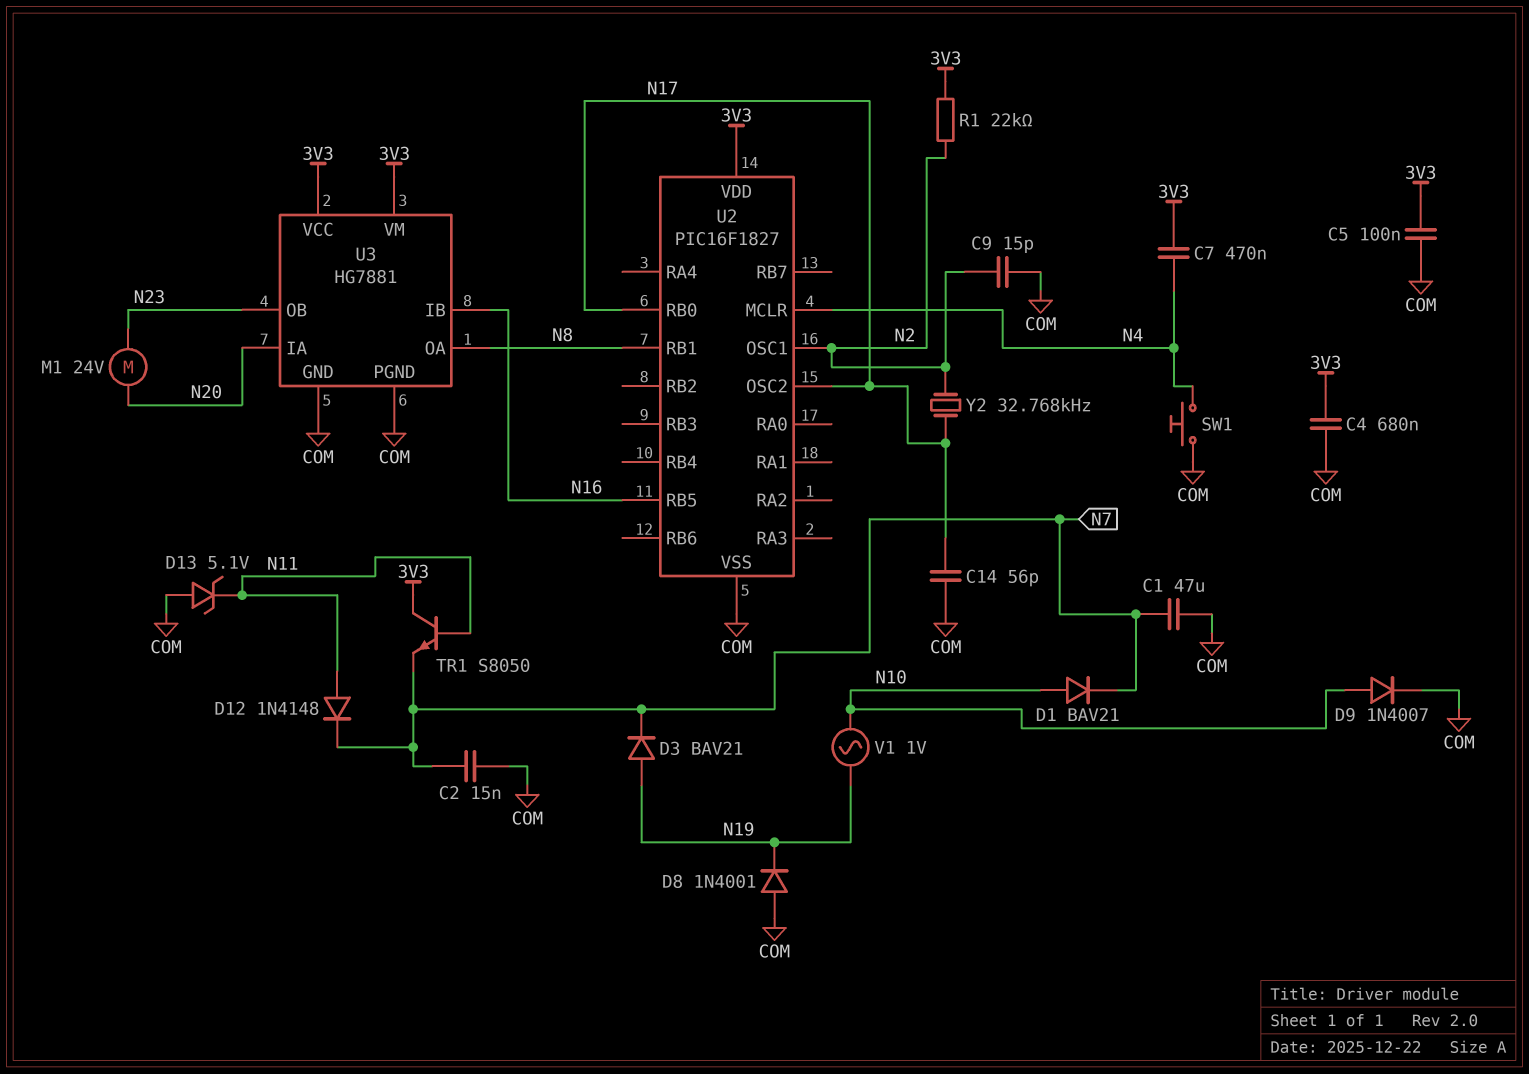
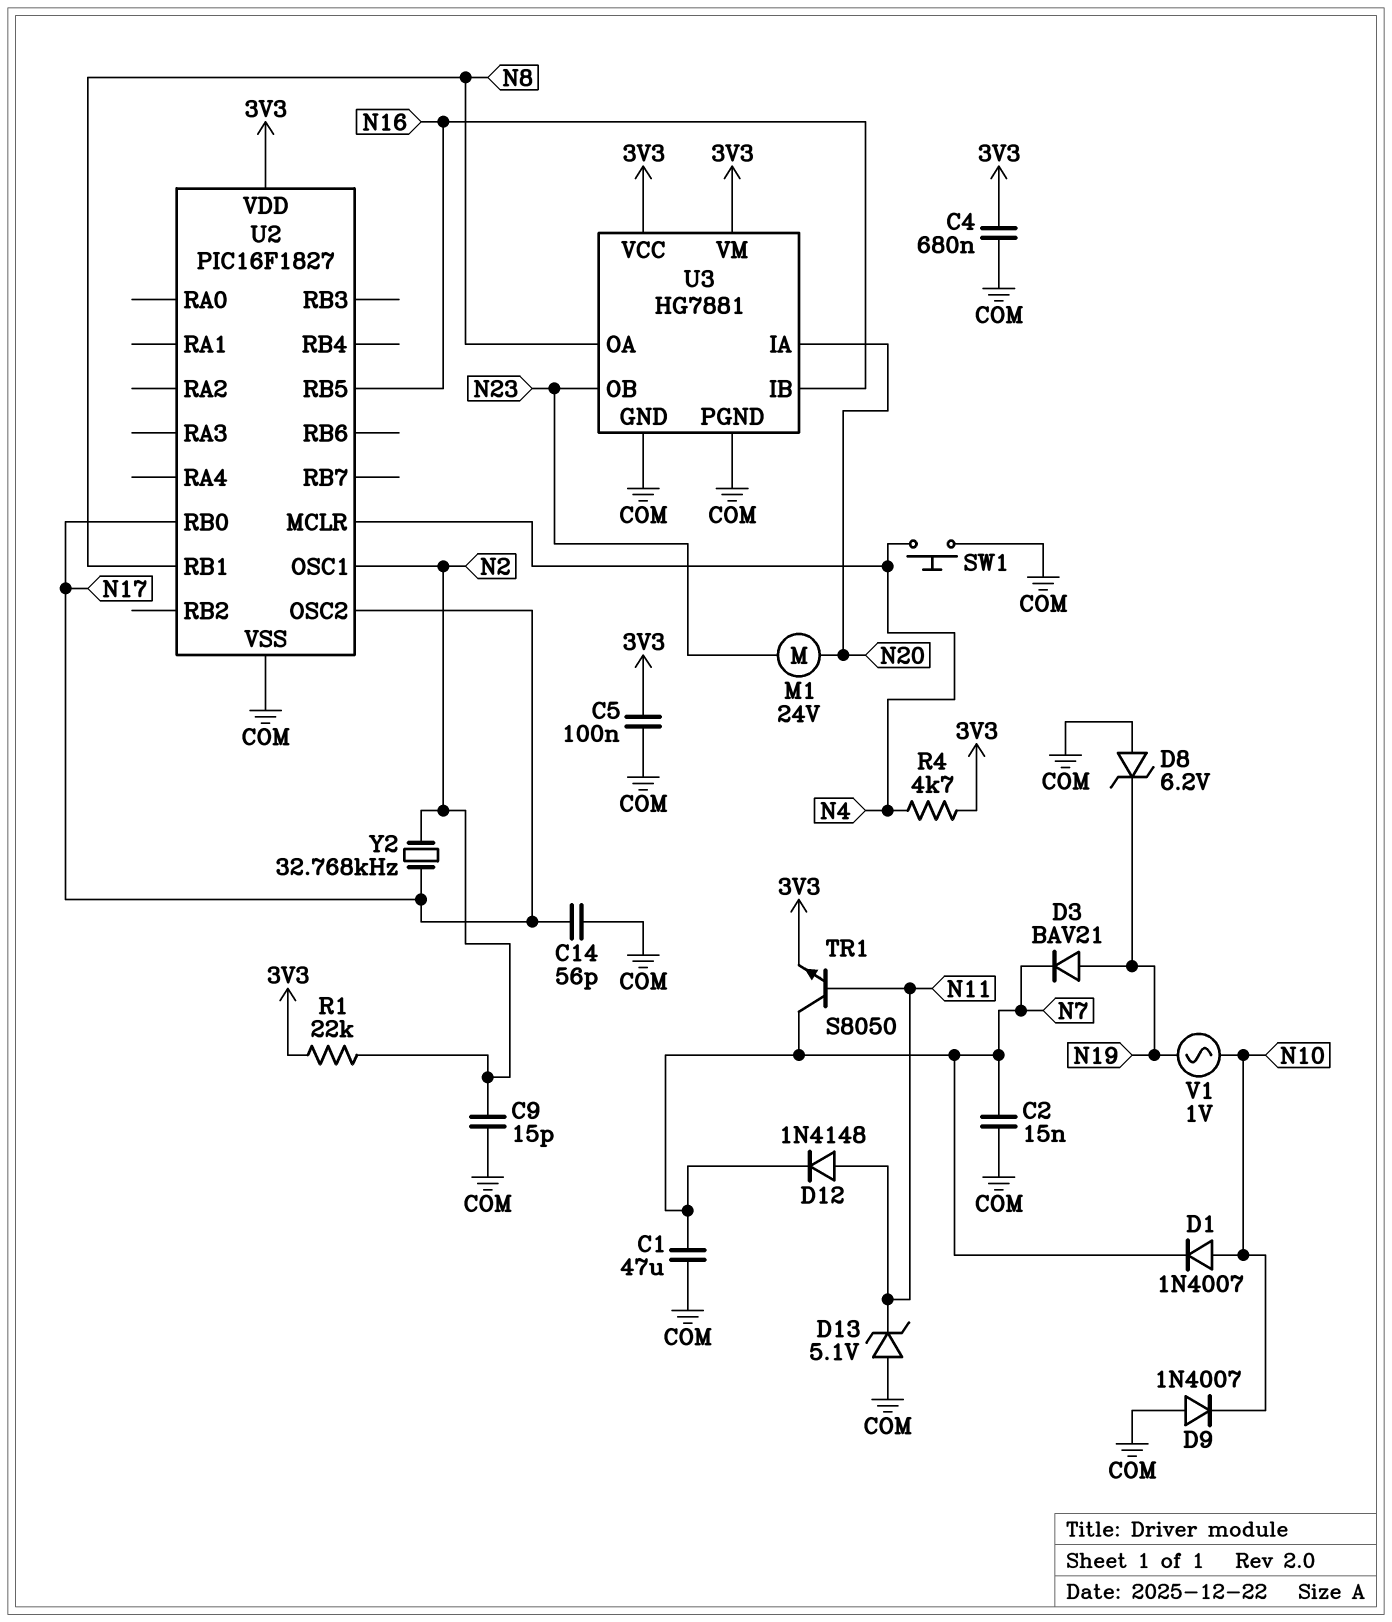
C7: 470nF (3V3, N4) -> none
D1: diode BAV21 (A N10, K N7) -> diode 1N4007 (A N10, K N7)
D8: diode 1N4001 (A COM, K N19) -> zener 6.2V (A COM, K N19)
D9: diode 1N4007 (A N10, K COM) -> diode 1N4007 (A COM, K N10)
R4: none -> 4.7k (3V3, N4)
TR1: NPN S8050 (B N11, C 3V3, E N7) -> NPN S8050 (B N11, C N7, E 3V3)

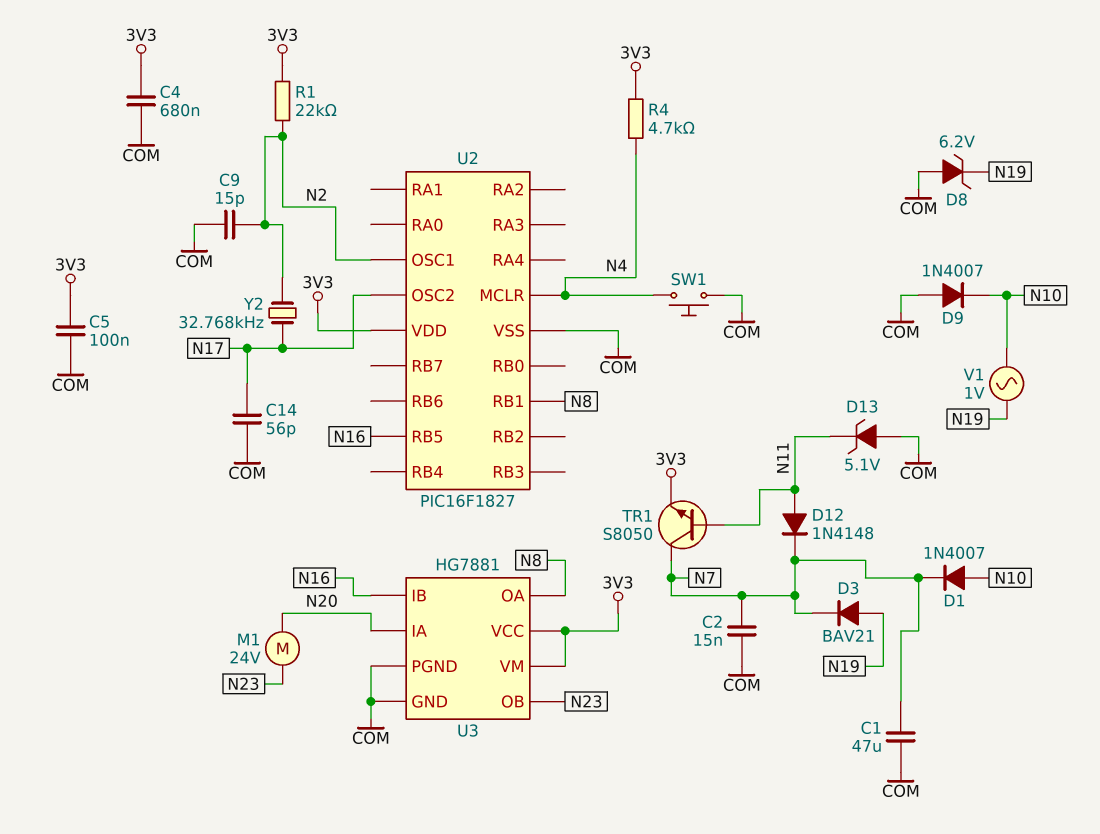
U2 pin RB0: N17 -> none

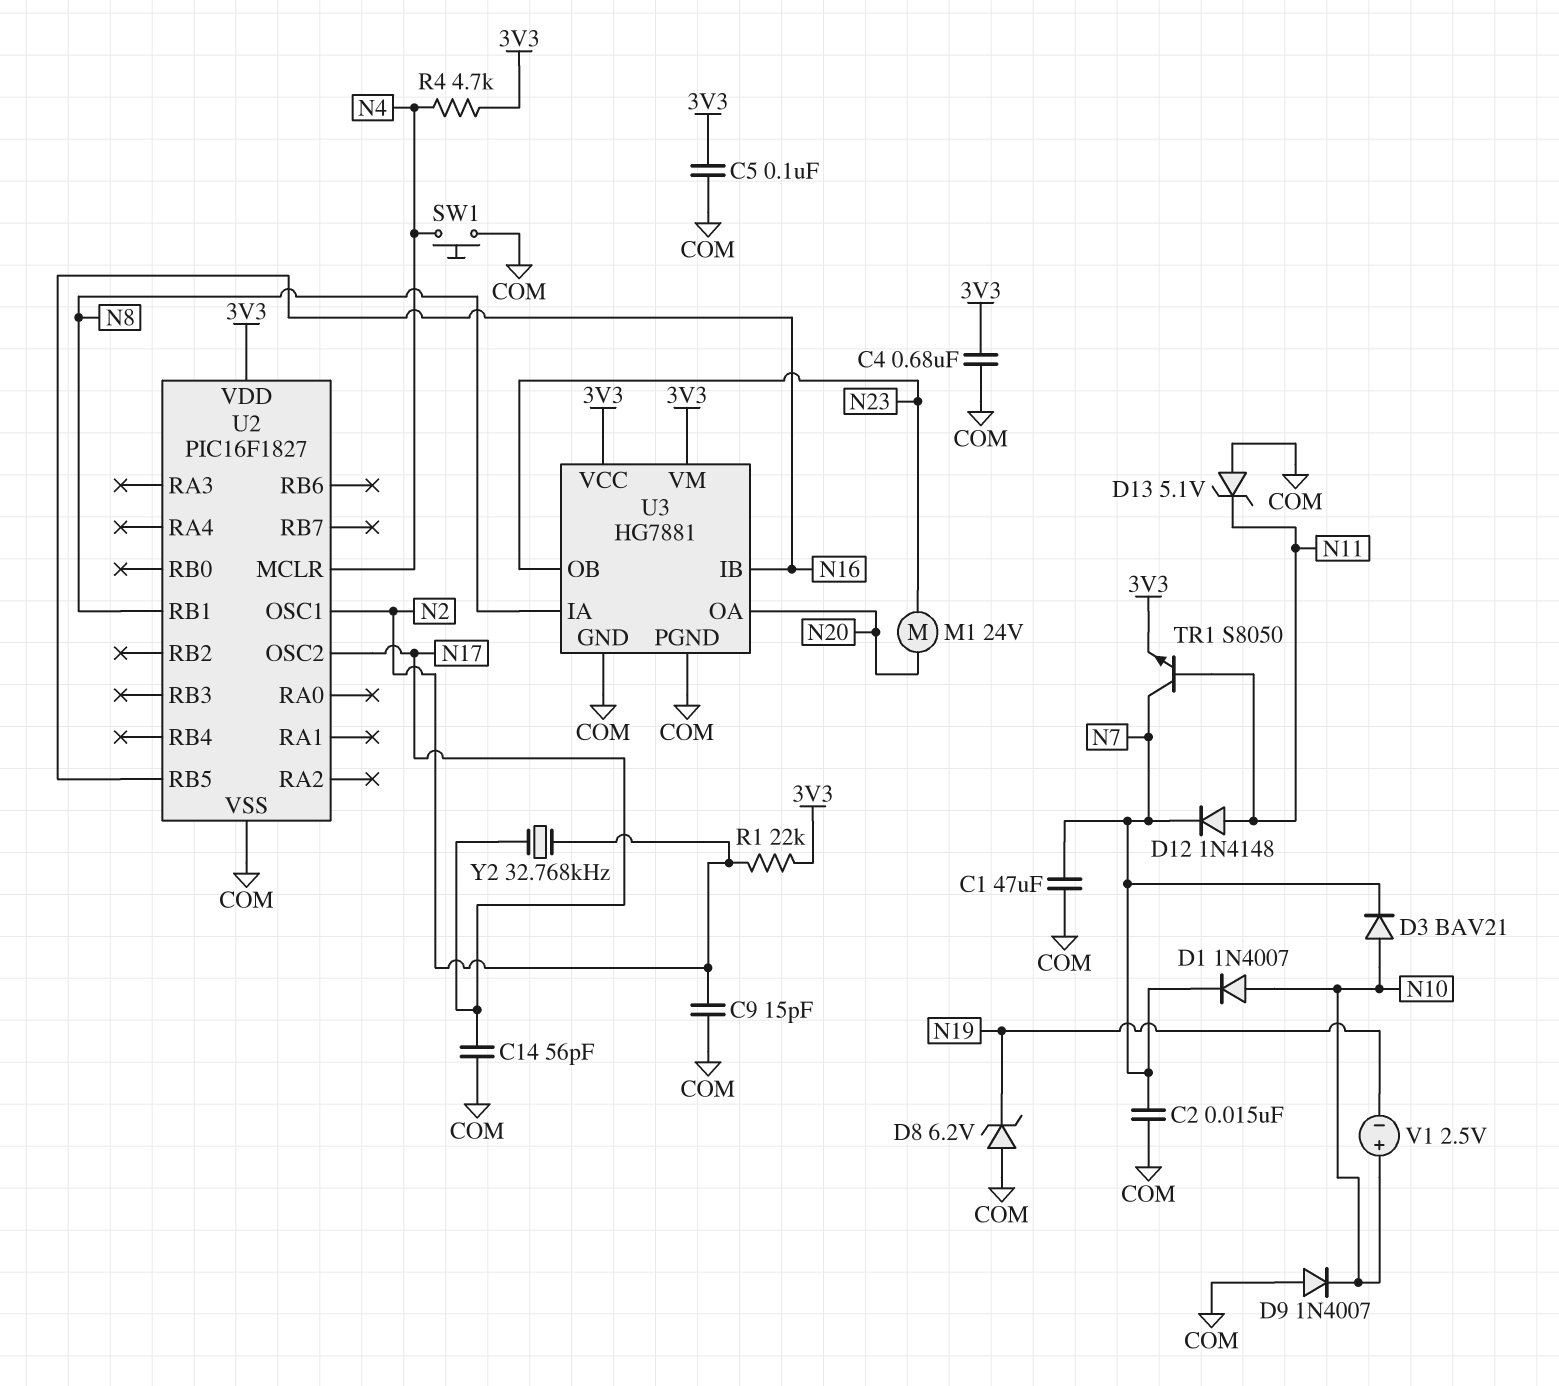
D3: diode BAV21 (A N19, K N7) -> diode BAV21 (A N10, K N7)
U3 pin IA: N20 -> N8
U3 pin OA: N8 -> N20
V1: AC 1V (N10, N19) -> 2.5V (plus N10, minus N19)

